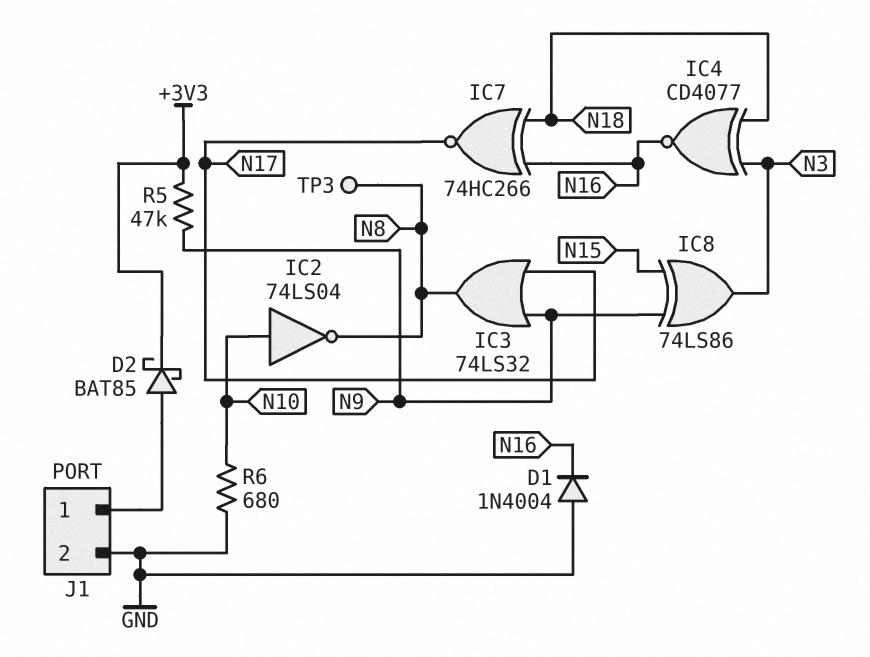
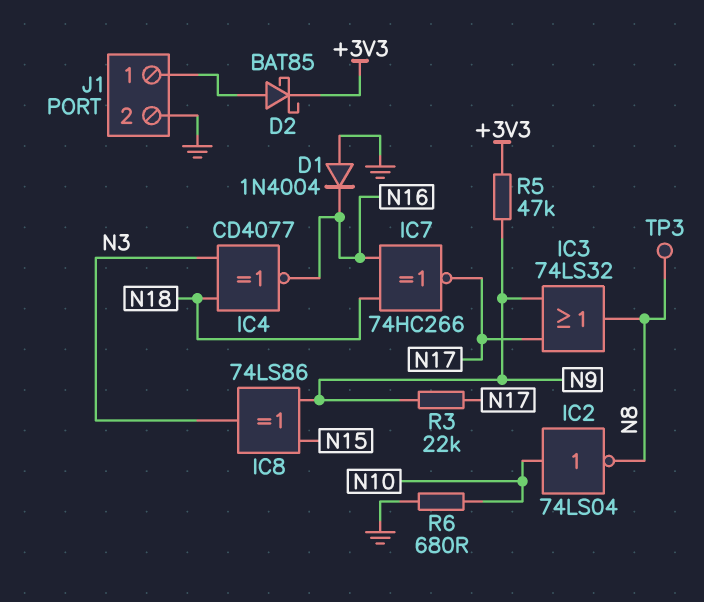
R3: none -> 22k (N9, N17)

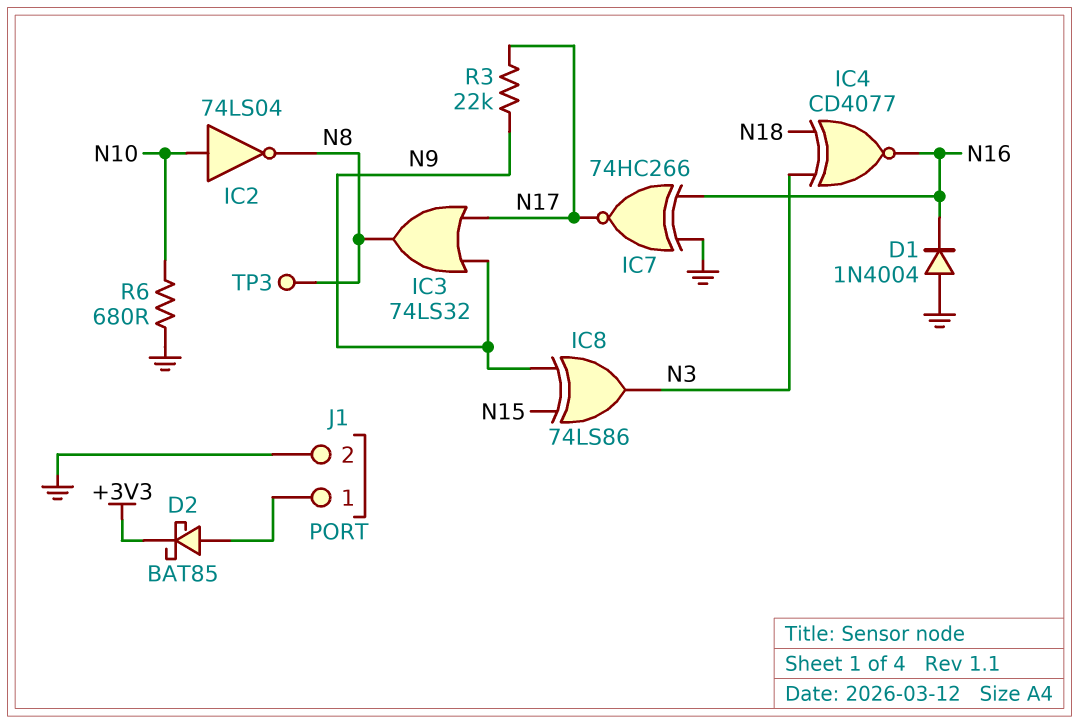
IC7: XNOR 74HC266 (in N16, in N18, out N17) -> XNOR 74HC266 (in GND, in N16, out N17)
R5: 47k (+3V3, N9) -> none

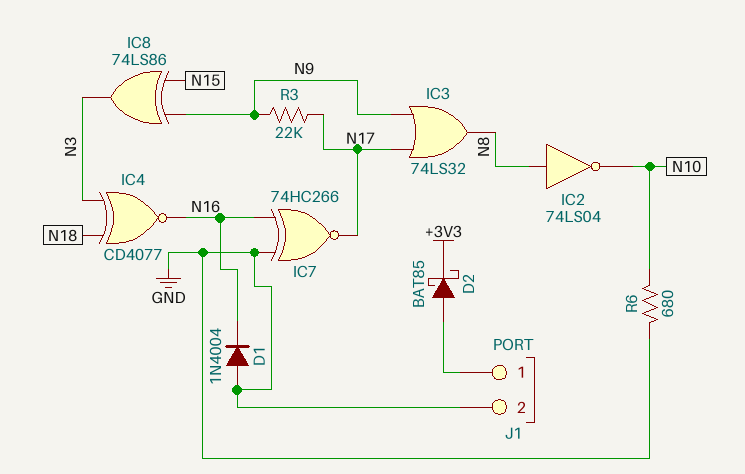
IC2: NOT 74LS04 (in N10, out N8) -> NOT 74LS04 (in N8, out N10)
TP3: test point (N8) -> none

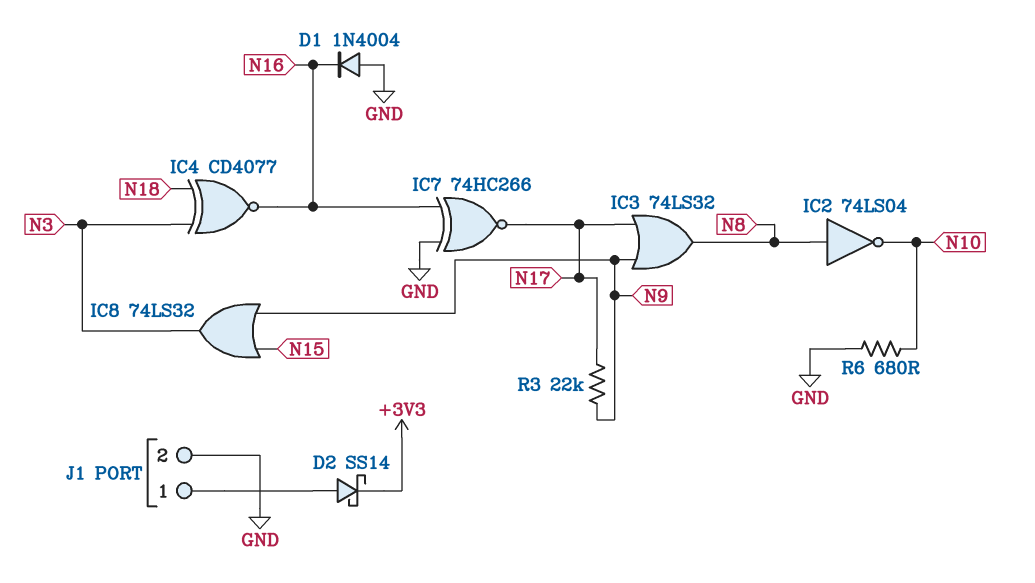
D2: schottky BAT85 (A J1/1, K +3V3) -> schottky SS14 (A J1/1, K +3V3)
IC8: XOR 74LS86 (in N9, in N15, out N3) -> OR 74LS32 (in N9, in N15, out N3)

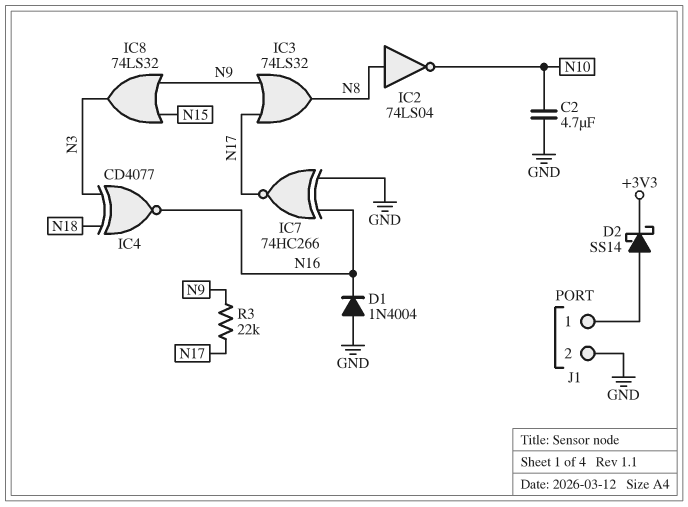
C2: none -> 4.7uF (GND, N10)
R6: 680 (GND, N10) -> none

